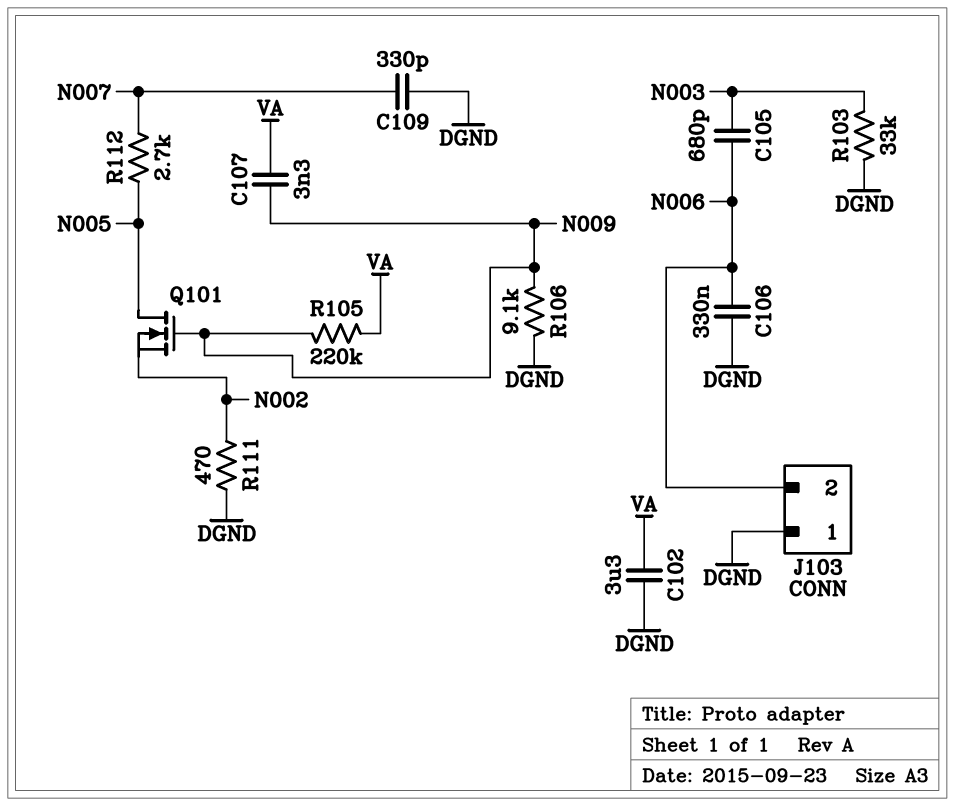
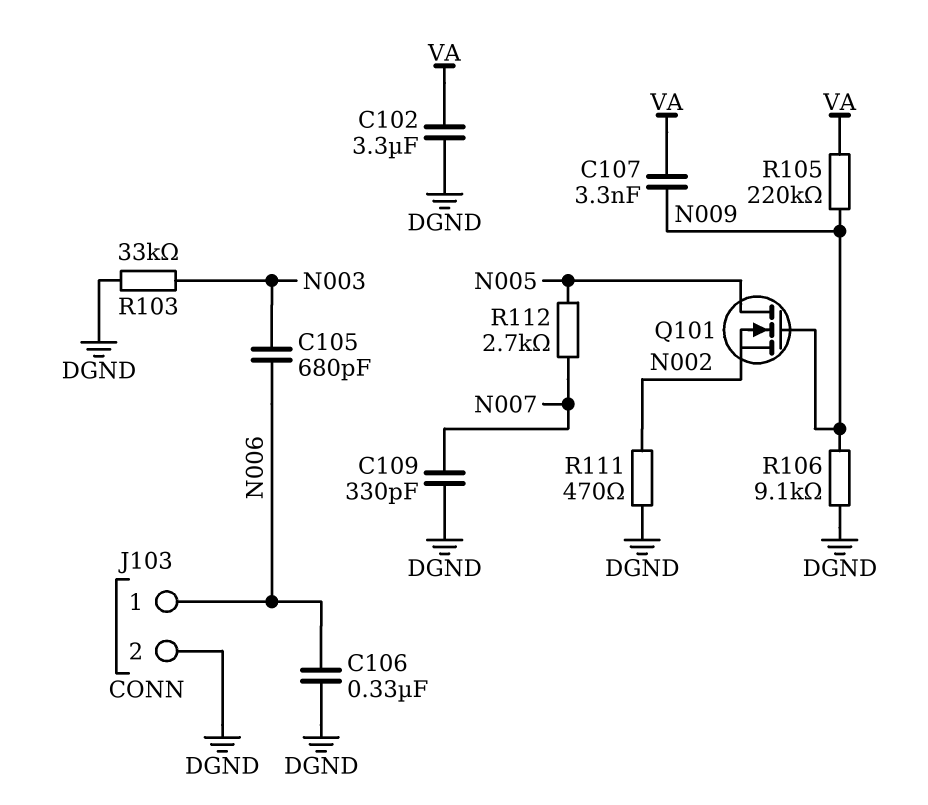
J103 pin 1: DGND -> N006
J103 pin 2: N006 -> DGND

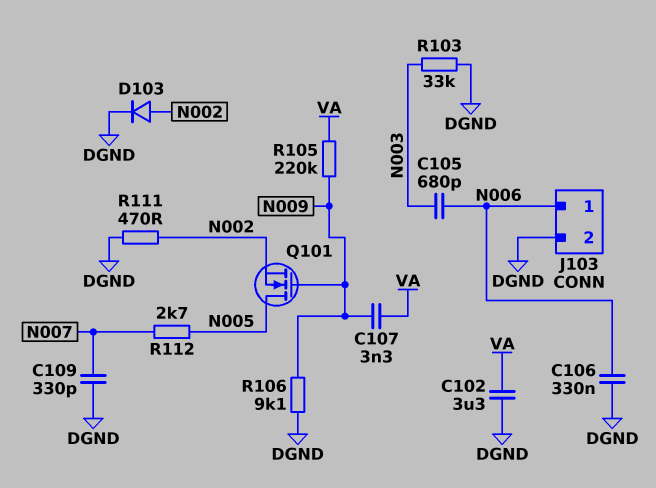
D103: none -> diode (A N002, K DGND)

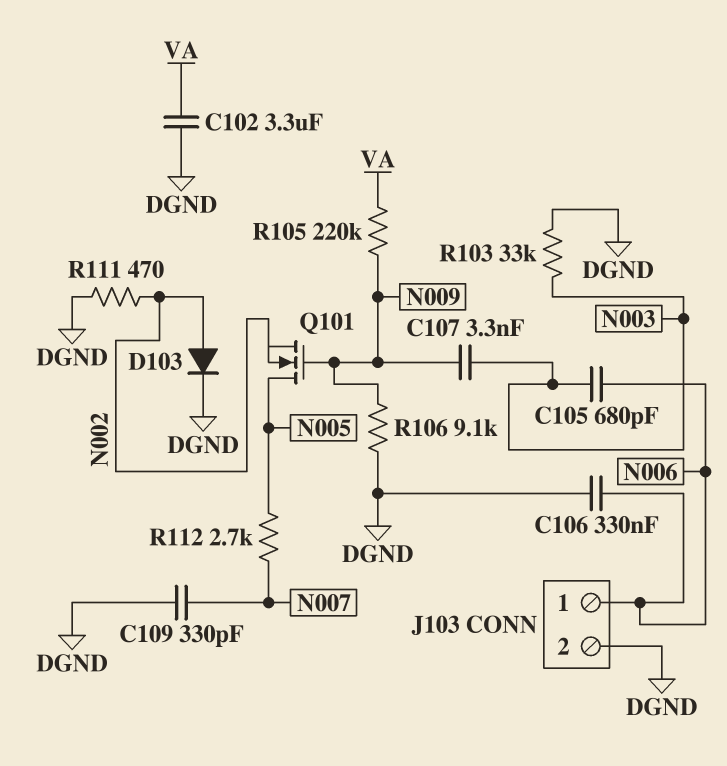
C107: 3.3nF (N009, VA) -> 3.3nF (N003, N009)

